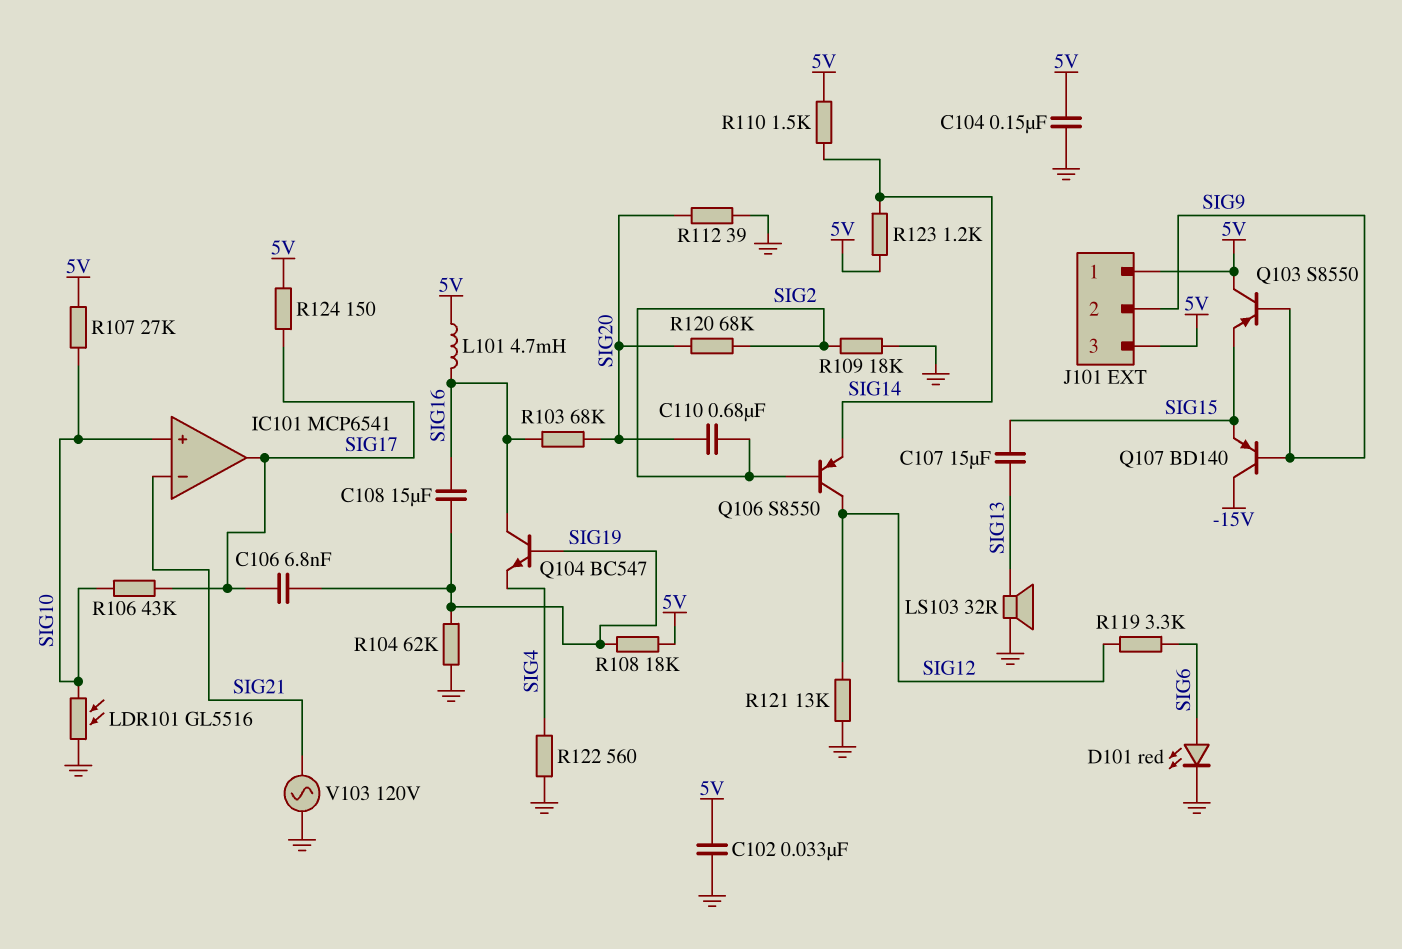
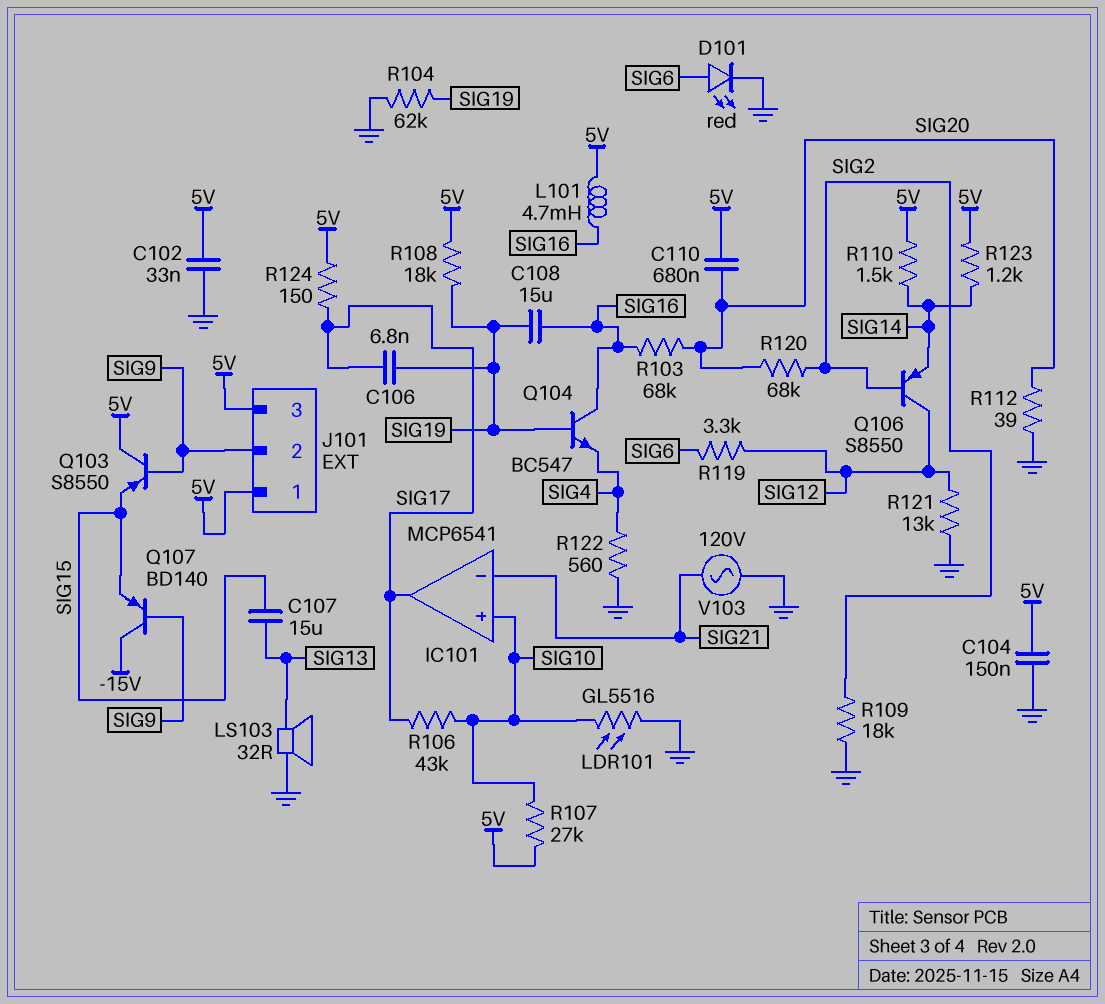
C110: 680nF (SIG2, SIG20) -> 680nF (5V, SIG20)

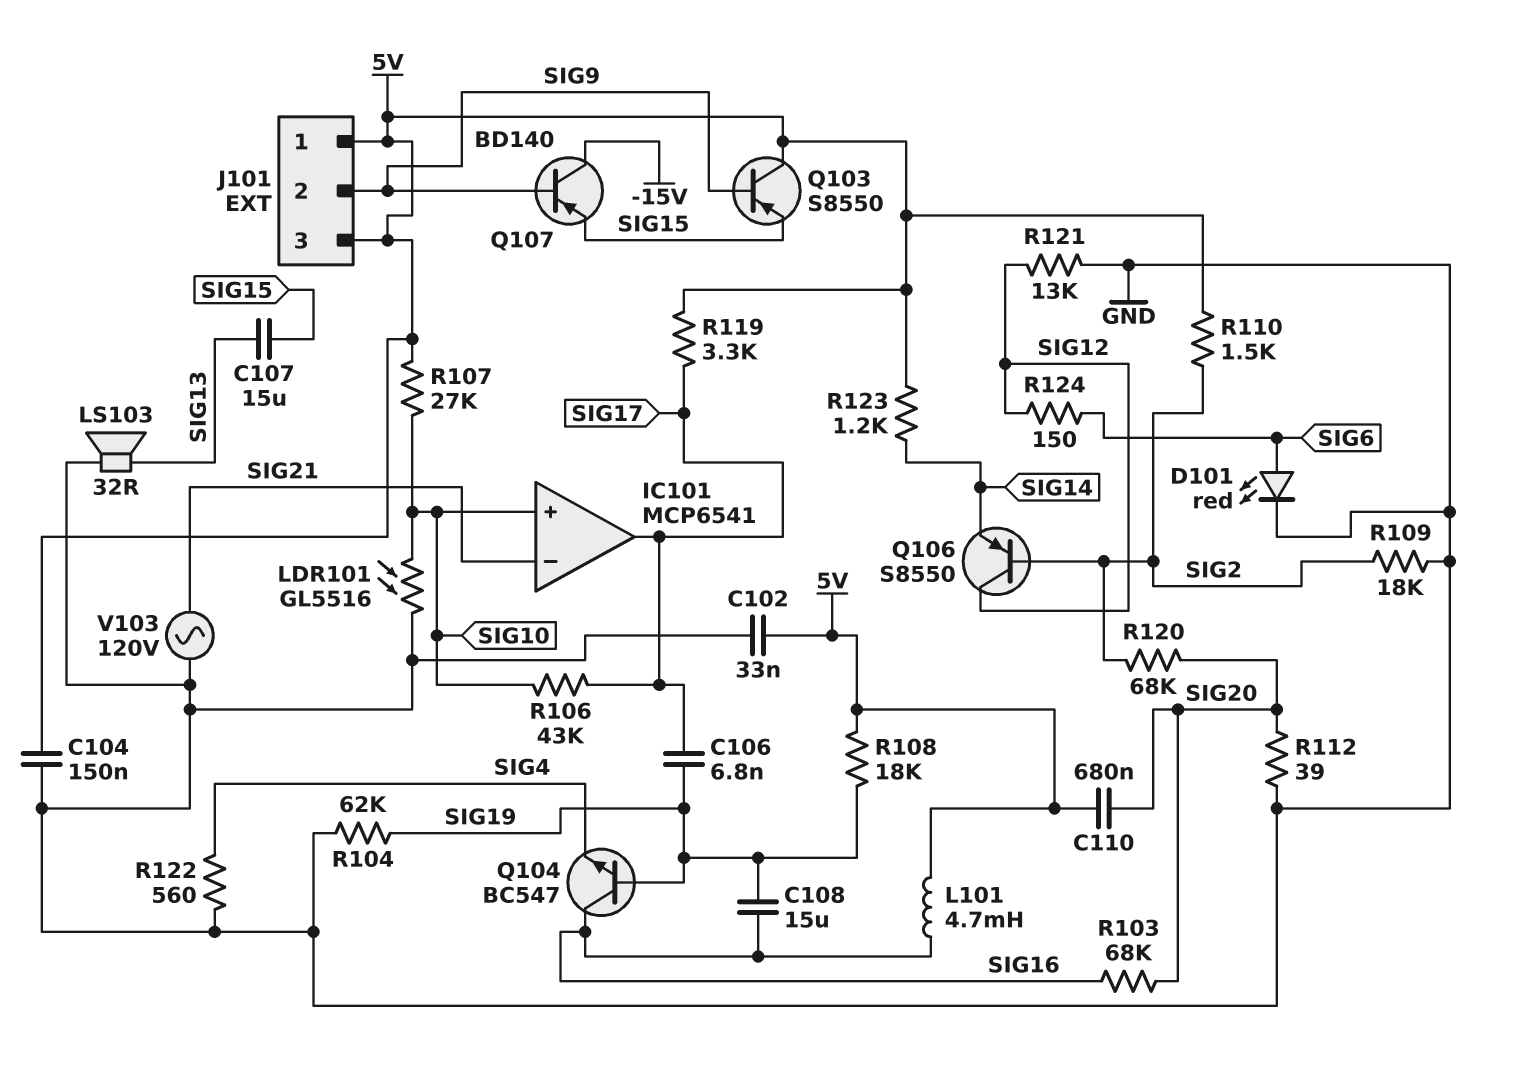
R110: 1.5k (5V, SIG14) -> 1.5k (5V, SIG2)
R119: 3.3k (SIG6, SIG12) -> 3.3k (5V, SIG17)
R124: 150 (5V, SIG17) -> 150 (SIG6, SIG12)

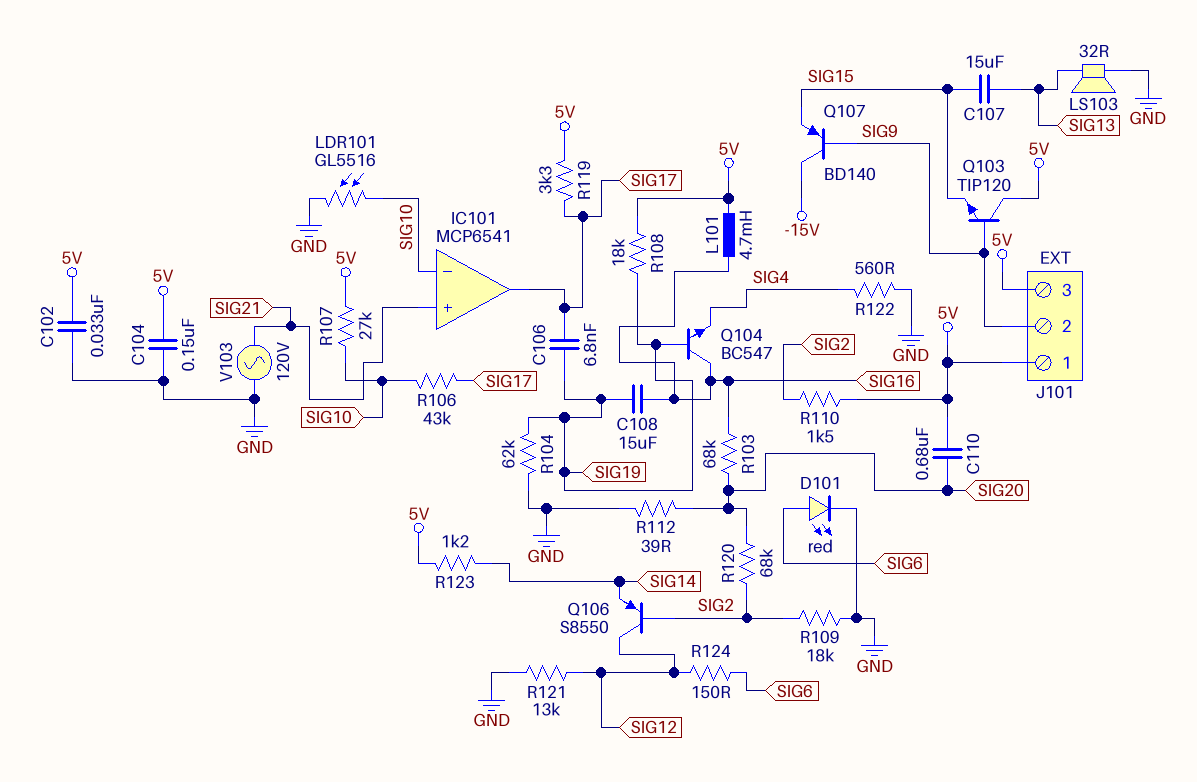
IC101 pin in+: SIG10 -> SIG21
IC101 pin in-: SIG21 -> SIG10
Q103: PNP S8550 (B SIG9, C 5V, E SIG15) -> NPN TIP120 (B SIG9, C 5V, E SIG15)

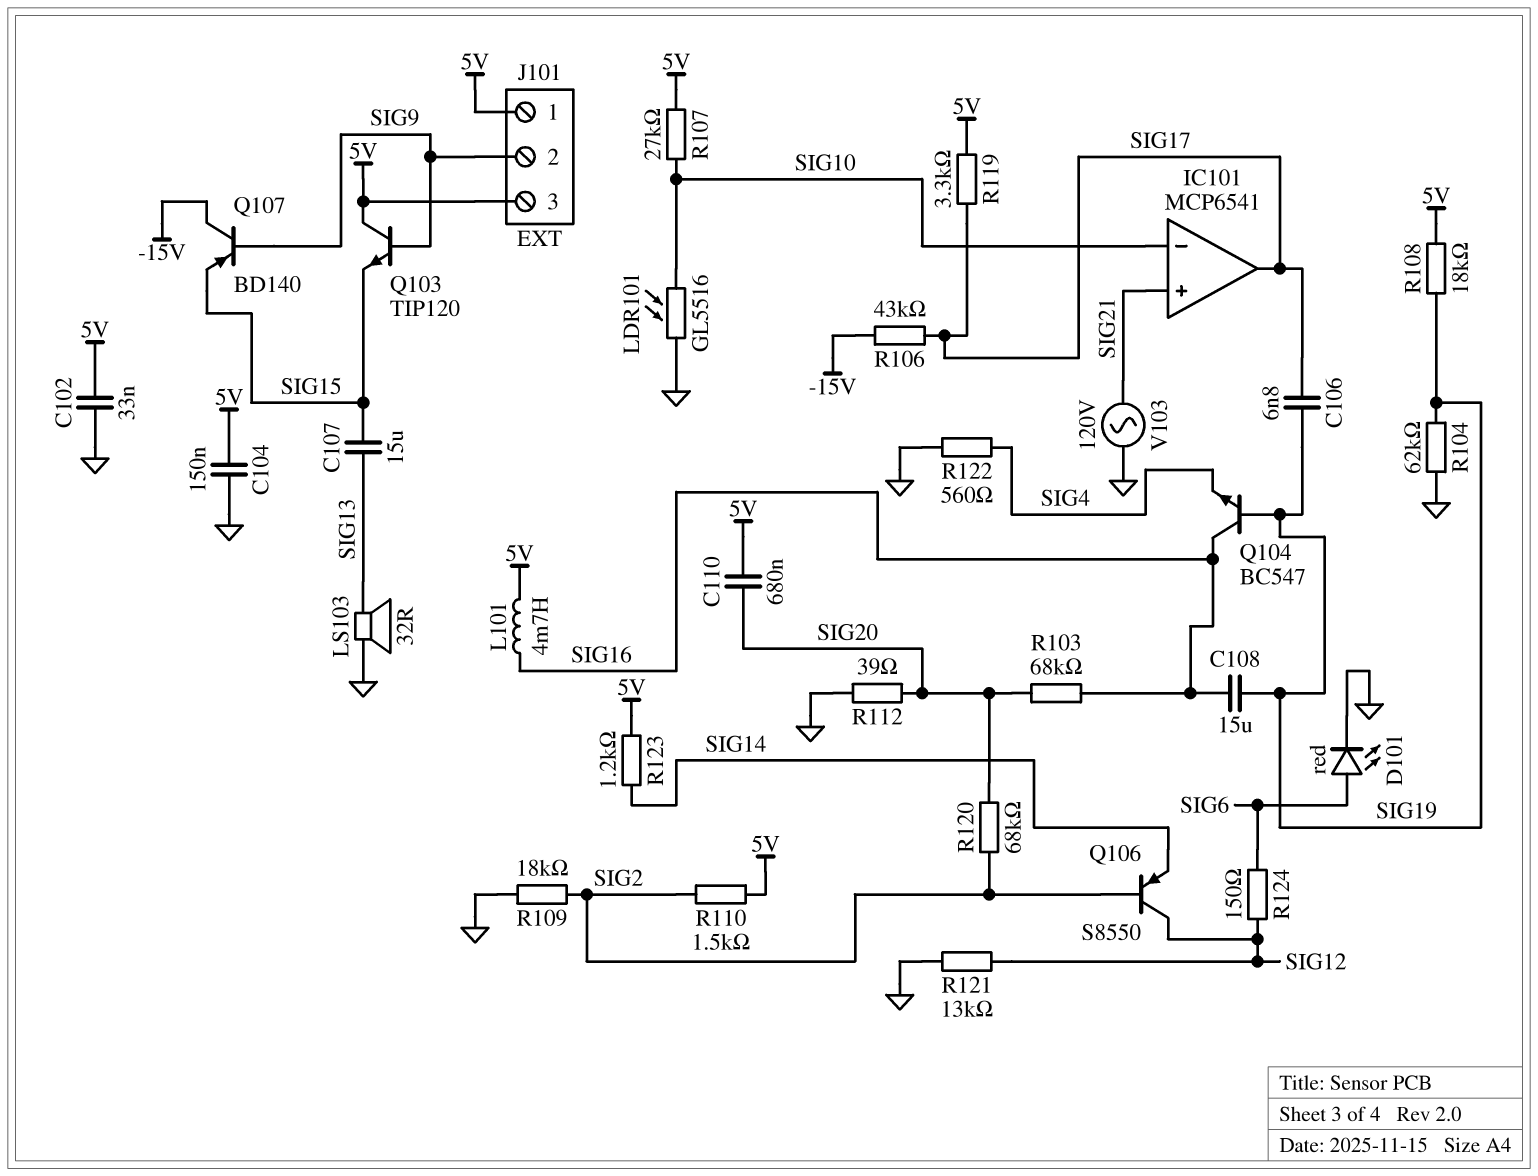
R106: 43k (SIG10, SIG17) -> 43k (-15V, SIG17)

